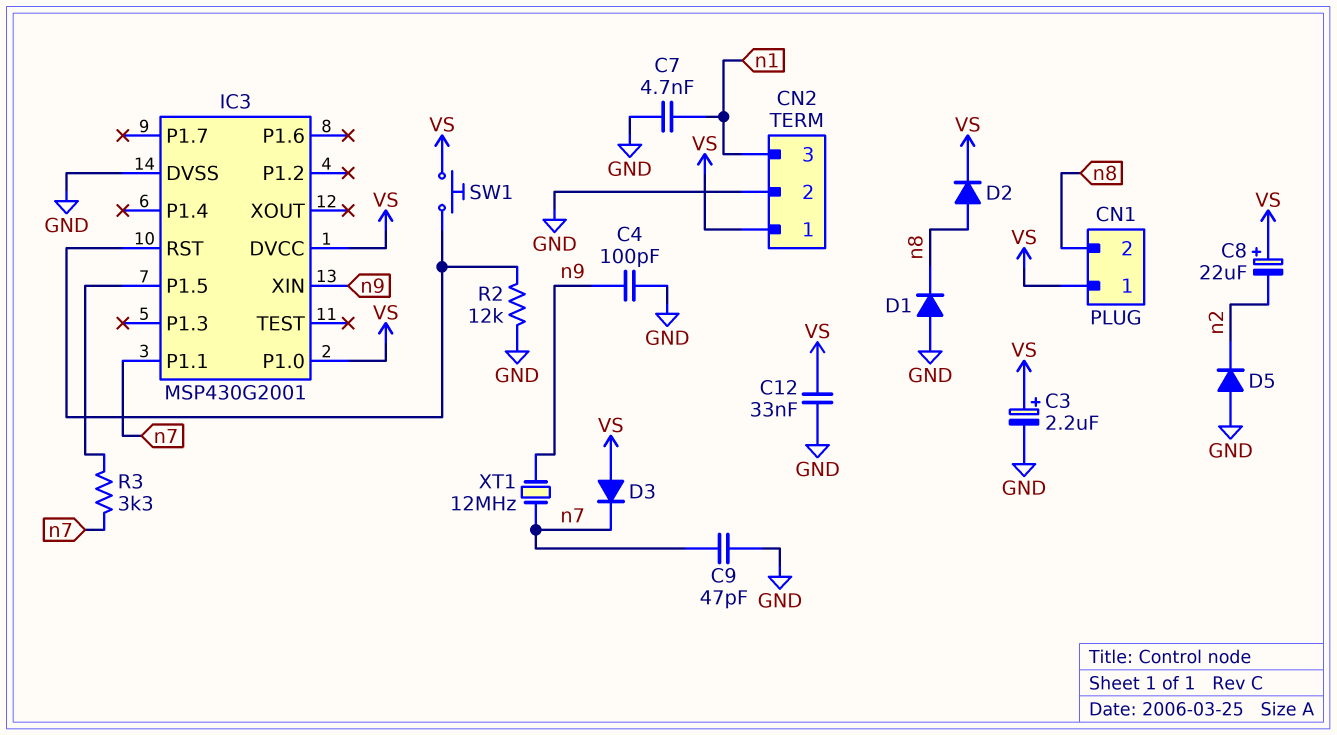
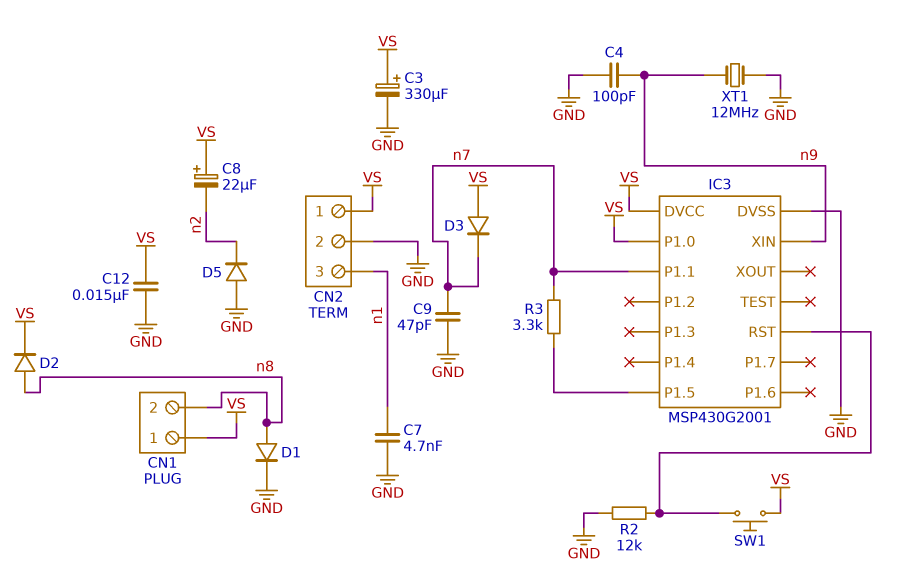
C3: 2.2uF (plus VS, minus GND) -> 330uF (plus VS, minus GND)
C12: 33nF (GND, VS) -> 15nF (GND, VS)
D1: diode (A GND, K n8) -> diode (A n8, K GND)
XT1: 12MHz (n7, n9) -> 12MHz (GND, n9)

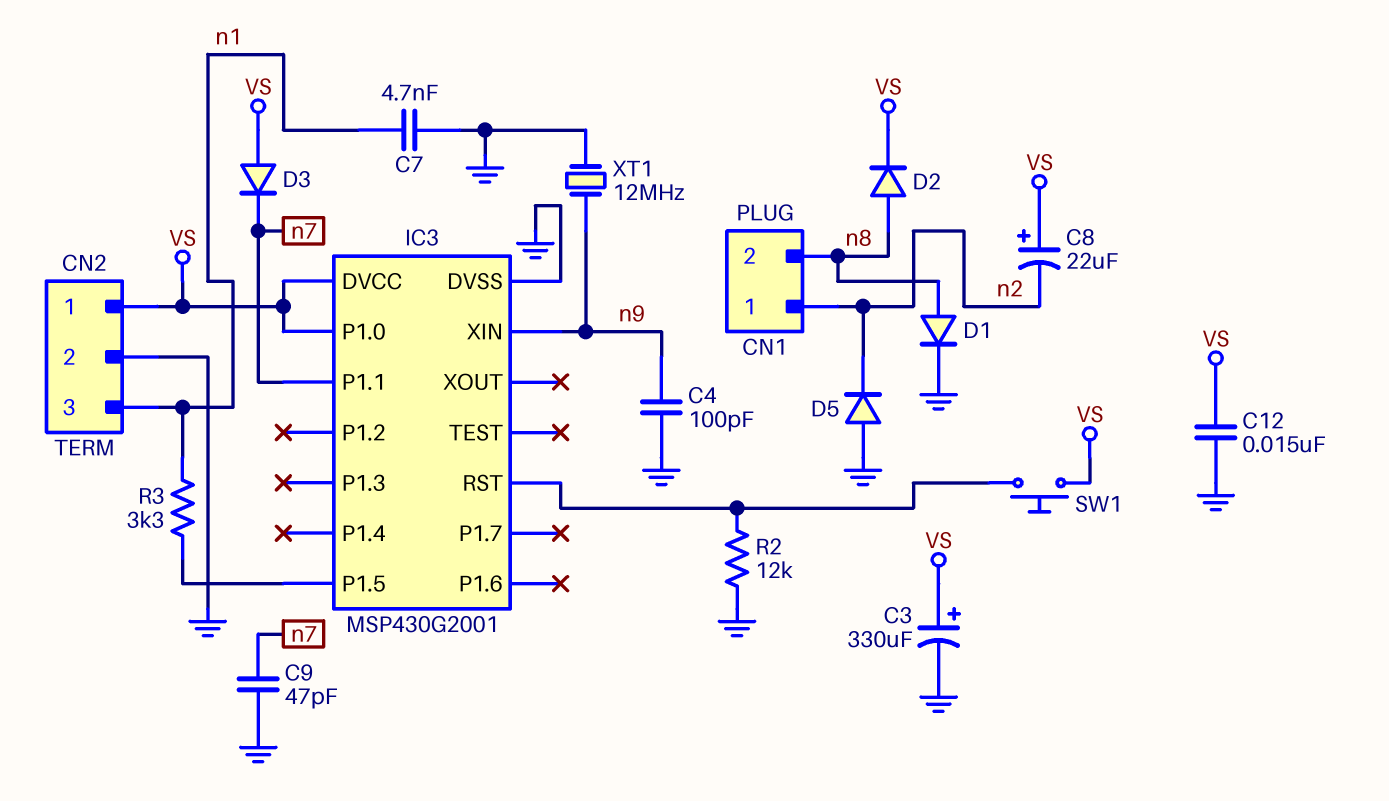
CN1 pin 1: VS -> n2
R3: 3.3k (IC3/P1.5, n7) -> 3.3k (IC3/P1.5, n1)

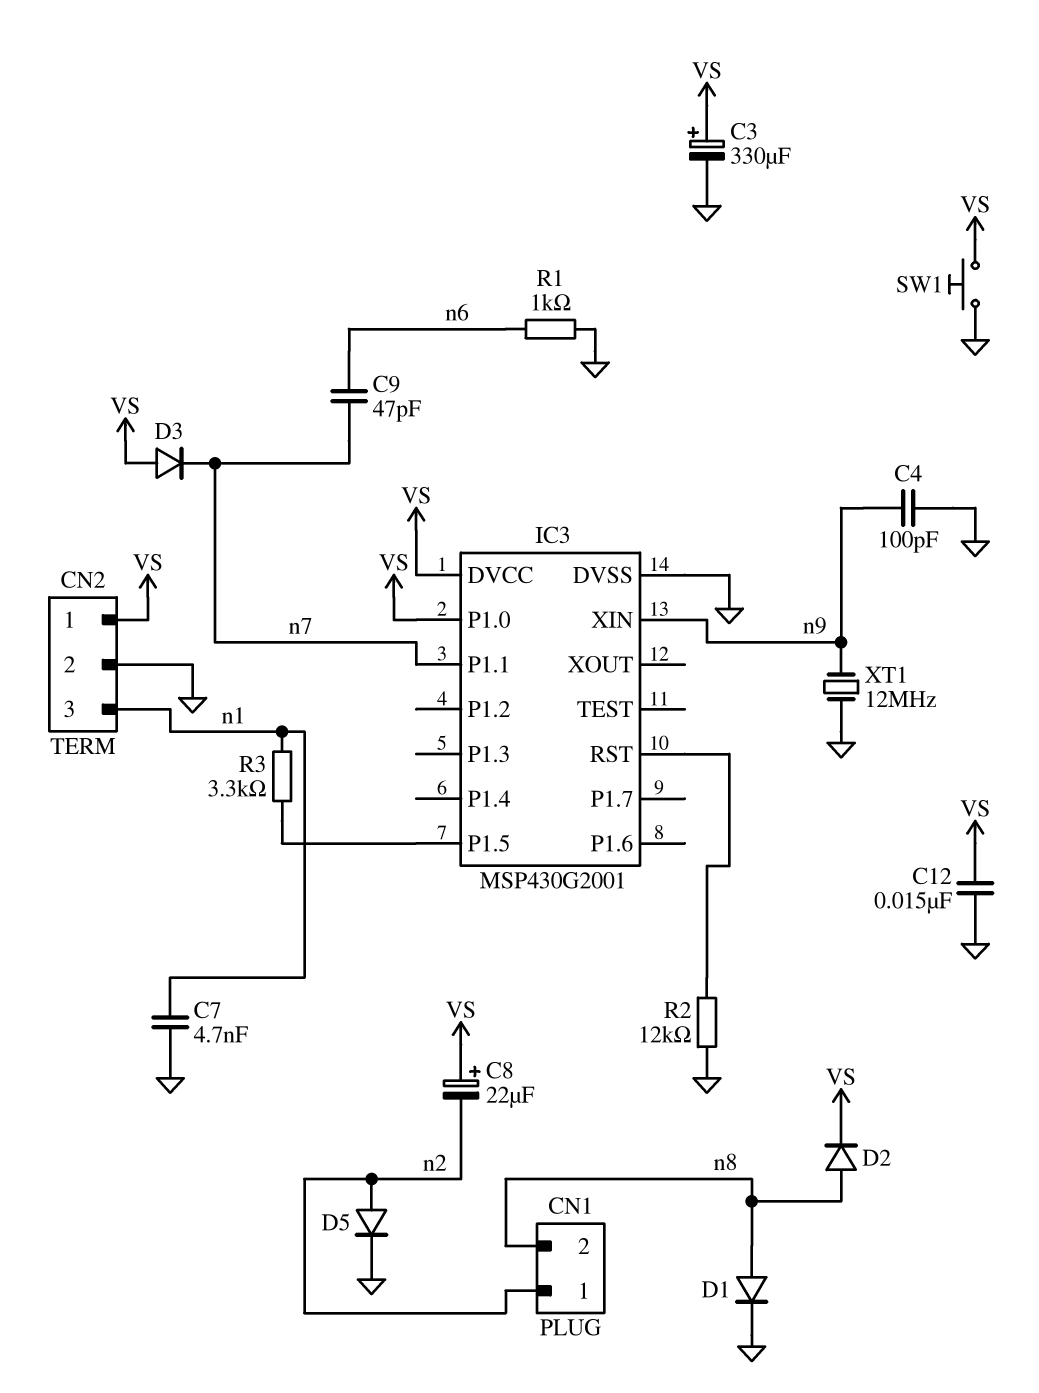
C9: 47pF (GND, n7) -> 47pF (n6, n7)
D5: diode (A GND, K n2) -> diode (A n2, K GND)
R1: none -> 1k (GND, n6)
SW1: button (IC3/RST, VS) -> button (GND, VS)

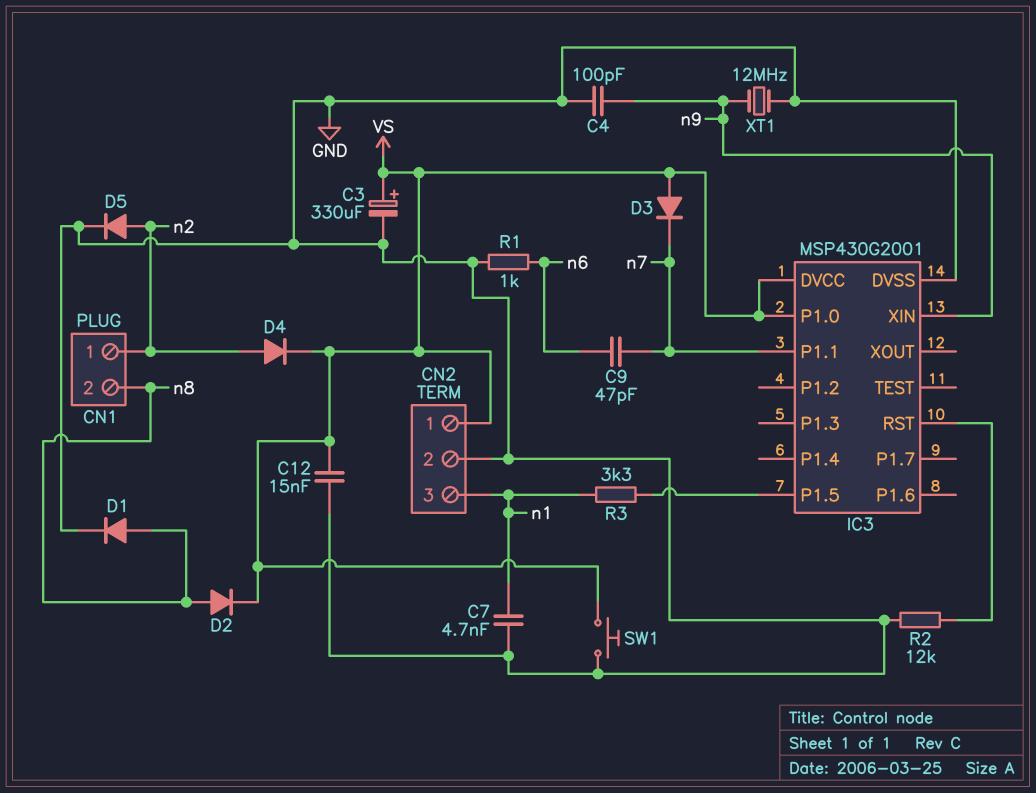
C8: 22uF (plus VS, minus n2) -> none
D4: none -> diode (A n2, K VS)

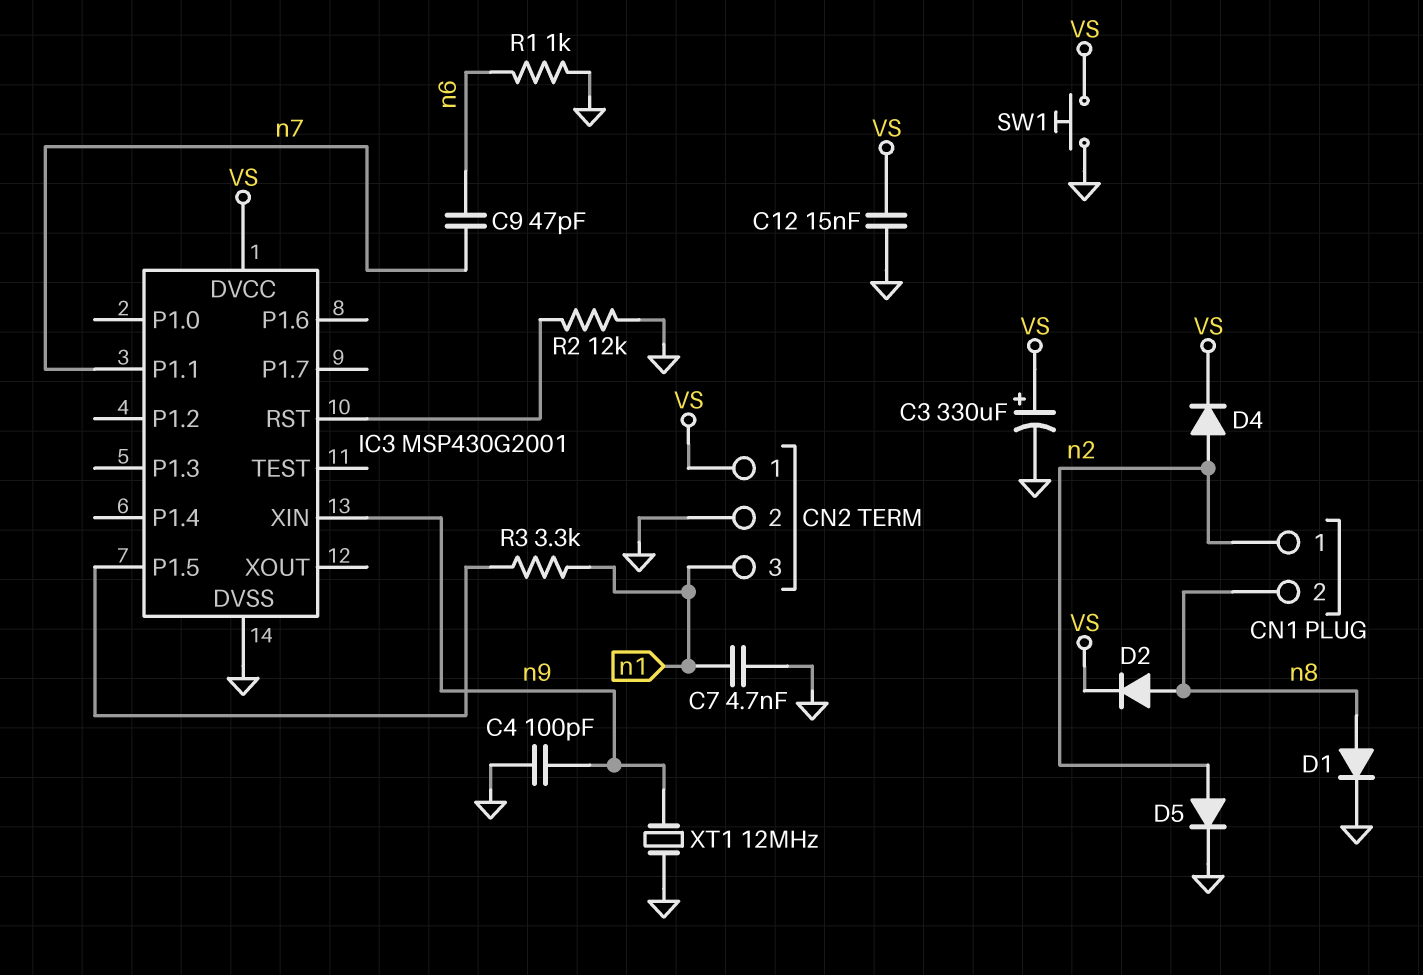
D3: diode (A VS, K n7) -> none
IC3 pin P1.0: VS -> none

